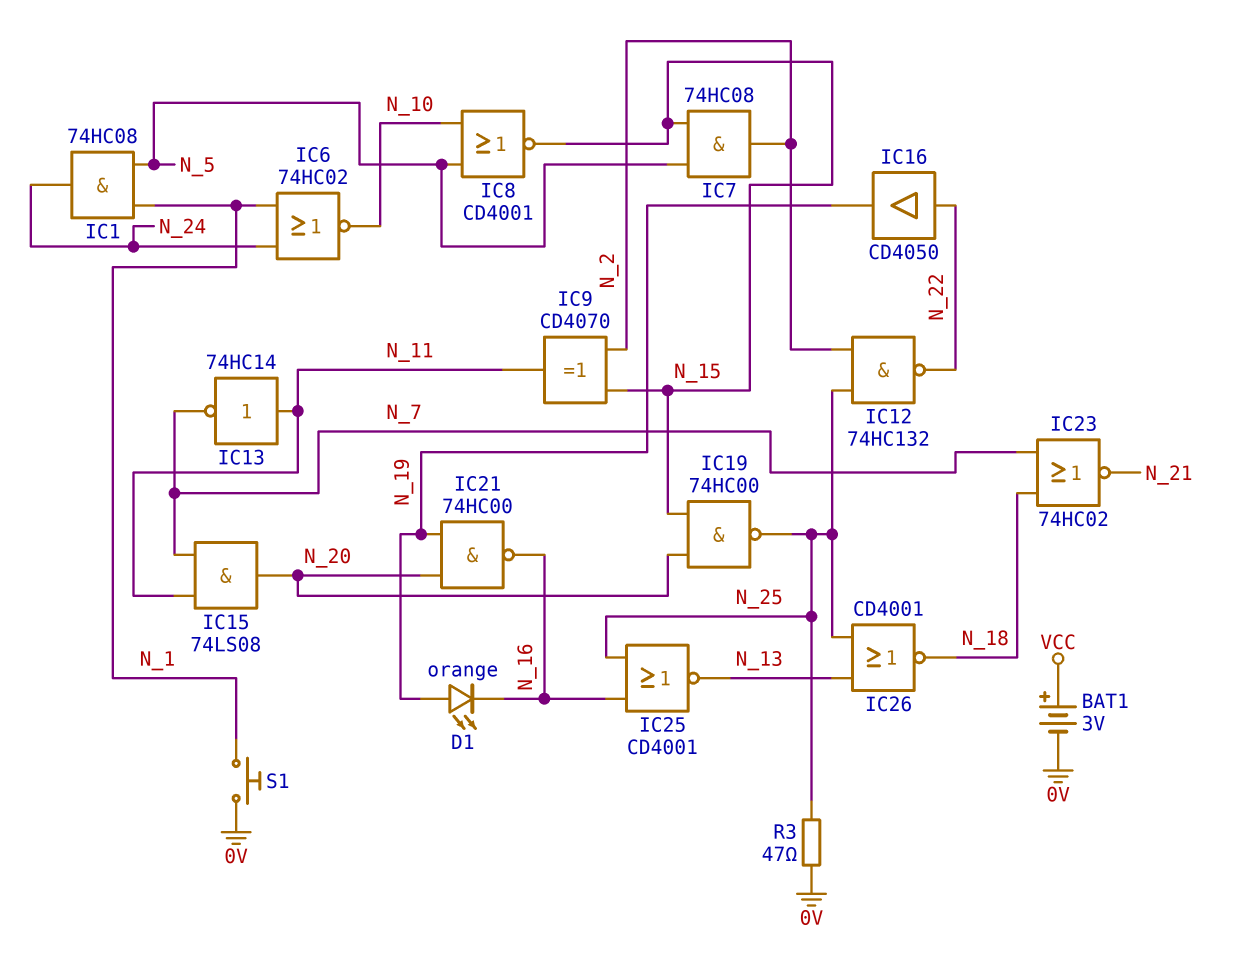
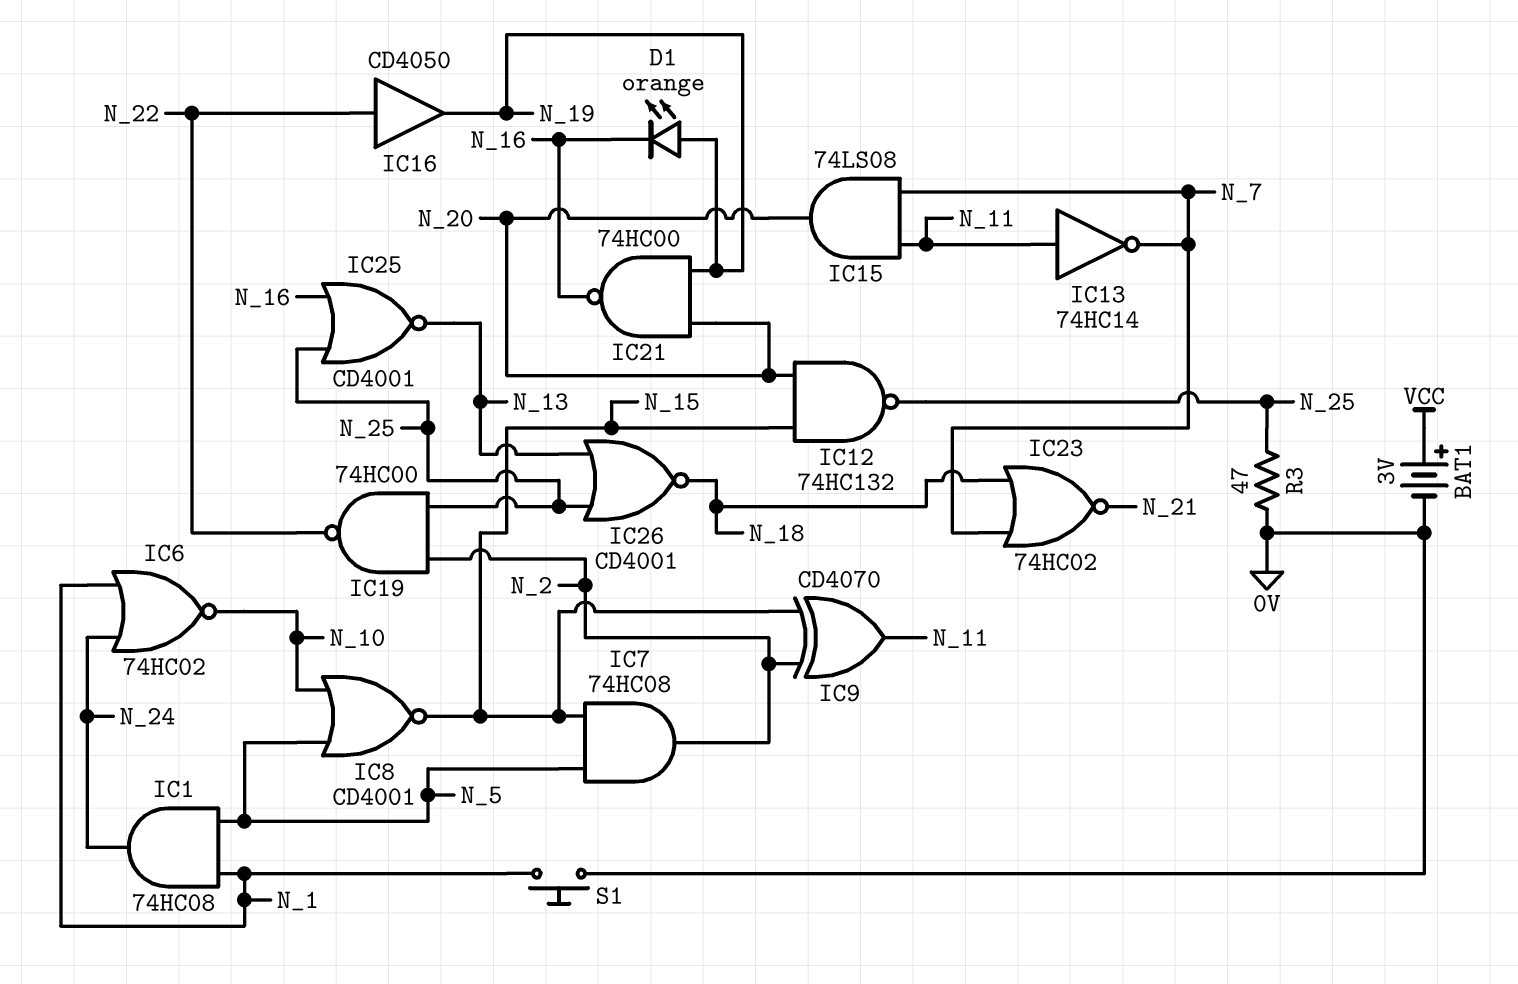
IC12: NAND 74HC132 (in N_2, in N_25, out N_22) -> NAND 74HC132 (in N_15, in N_20, out N_25)
IC19: NAND 74HC00 (in N_15, in N_20, out N_25) -> NAND 74HC00 (in N_2, in N_25, out N_22)

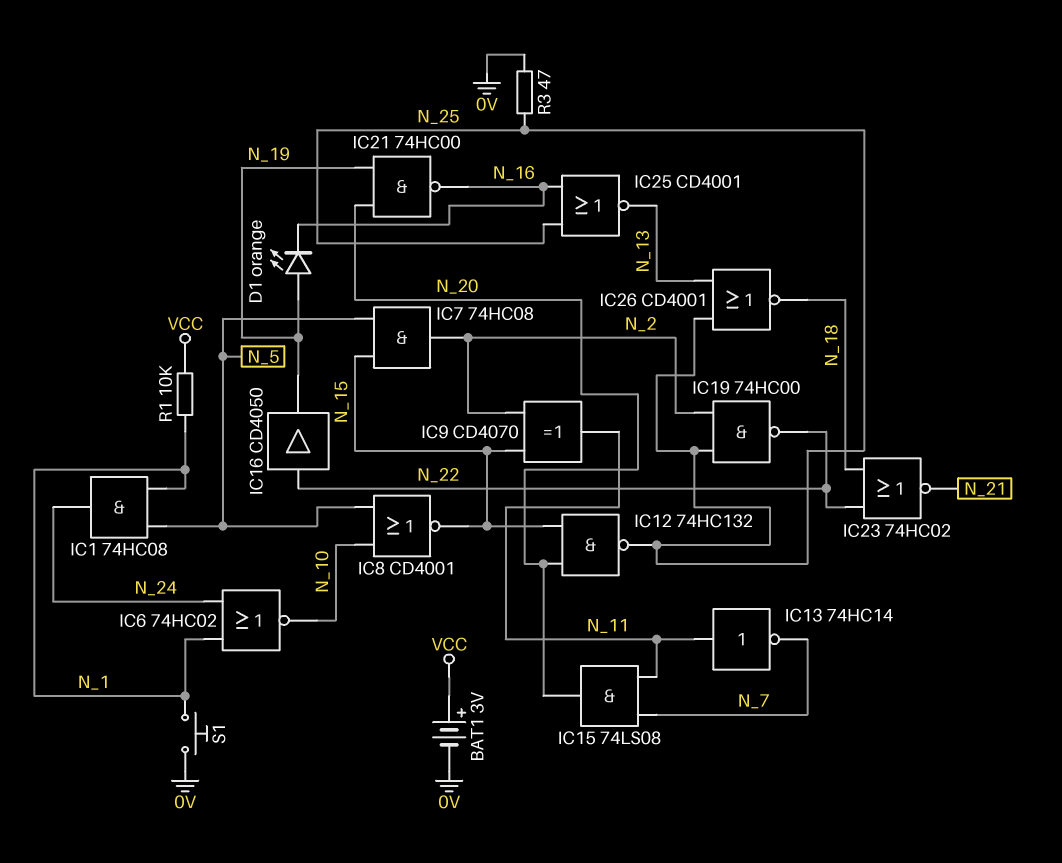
IC23: NOR 74HC02 (in N_7, in N_18, out N_21) -> NOR 74HC02 (in N_18, in N_22, out N_21)
R1: none -> 10k (N_1, VCC)

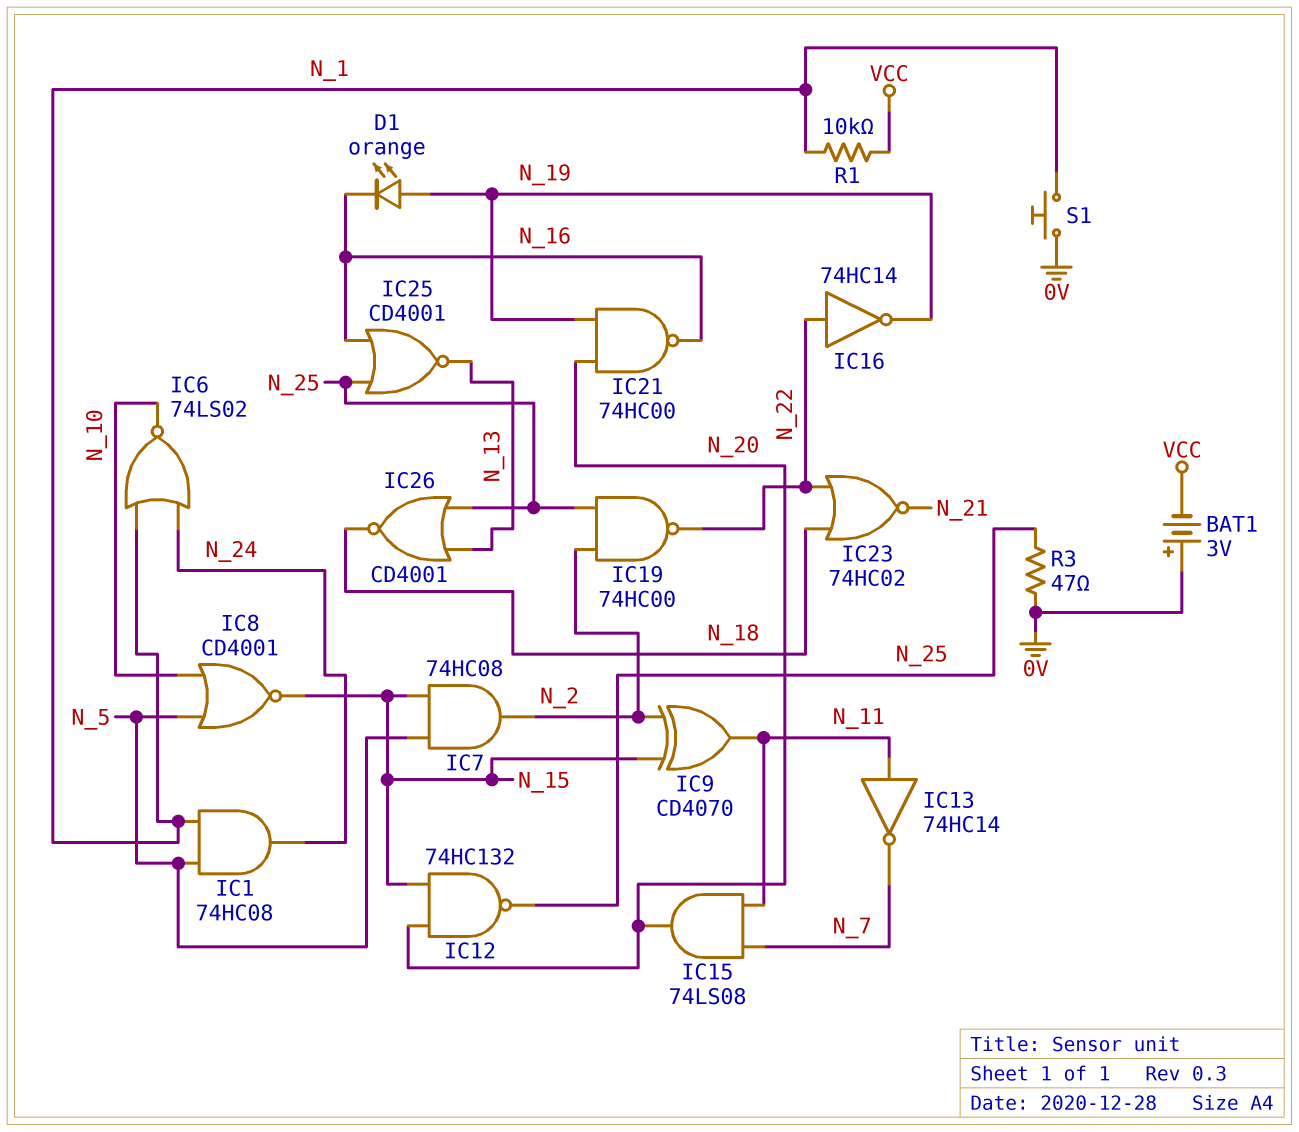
BAT1: 3V (plus VCC, minus 0V) -> 3V (plus 0V, minus VCC)
IC6: NOR 74HC02 (in N_1, in N_24, out N_10) -> NOR 74LS02 (in N_1, in N_24, out N_10)
IC16: buffer CD4050 (in N_22, out N_19) -> NOT 74HC14 (in N_22, out N_19)

